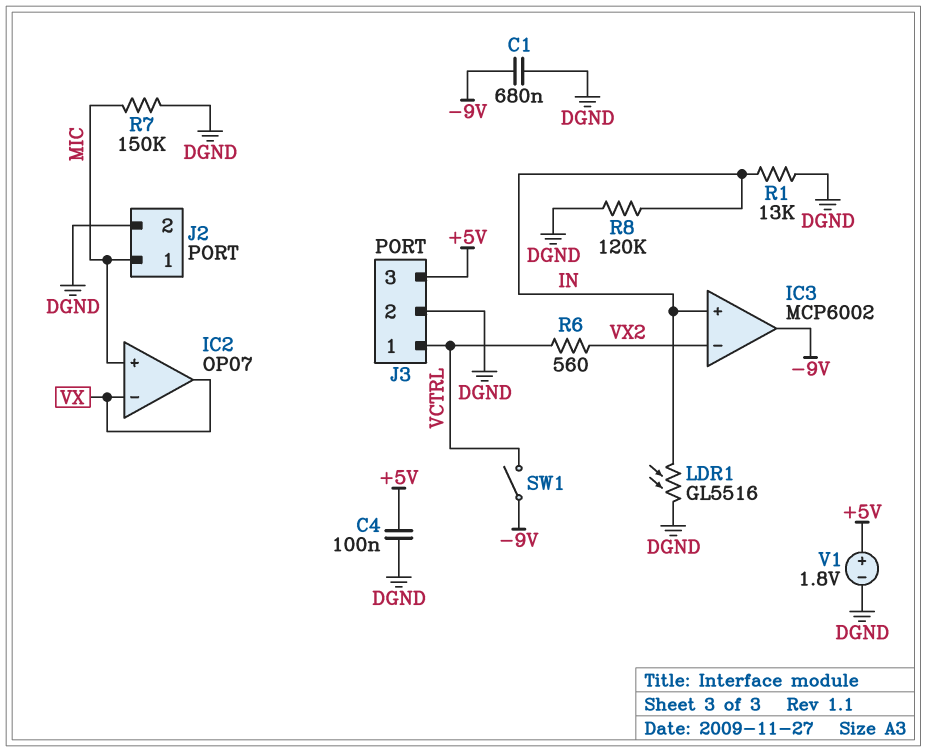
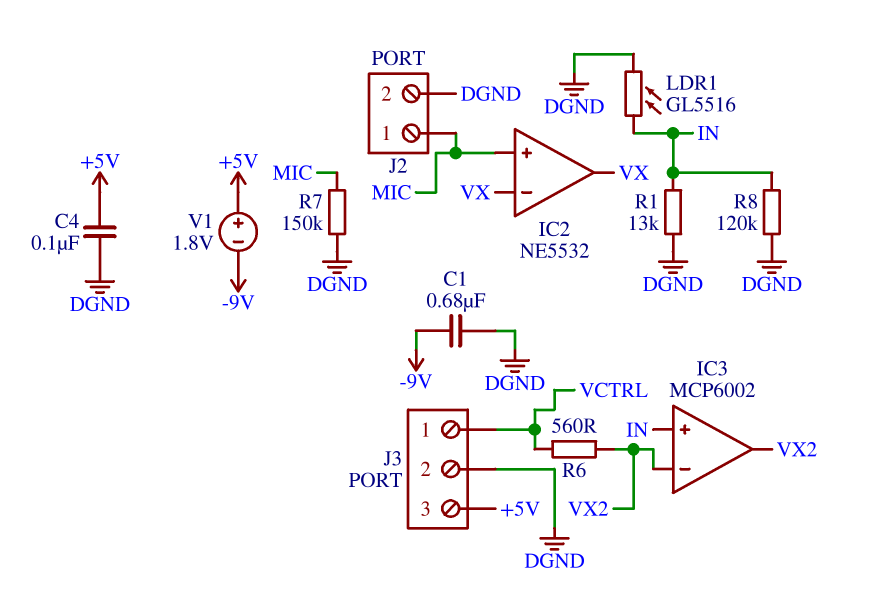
IC2: OP07 -> NE5532
IC3 pin out: -9V -> VX2
SW1: switch (-9V, VCTRL) -> none
V1: 1.8V (plus +5V, minus DGND) -> 1.8V (plus +5V, minus -9V)

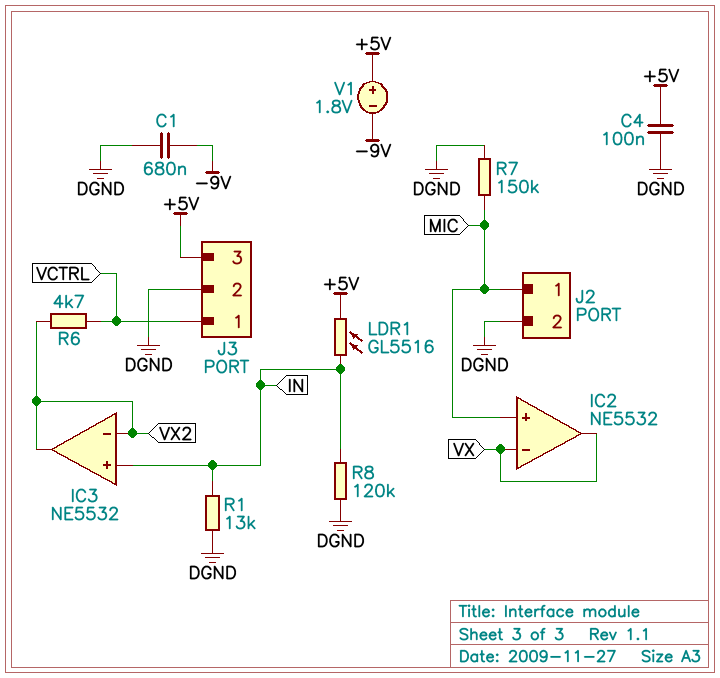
IC3: MCP6002 -> NE5532
LDR1: GL5516 (DGND, IN) -> GL5516 (+5V, IN)
R6: 560 (VCTRL, VX2) -> 4.7k (VCTRL, VX2)

